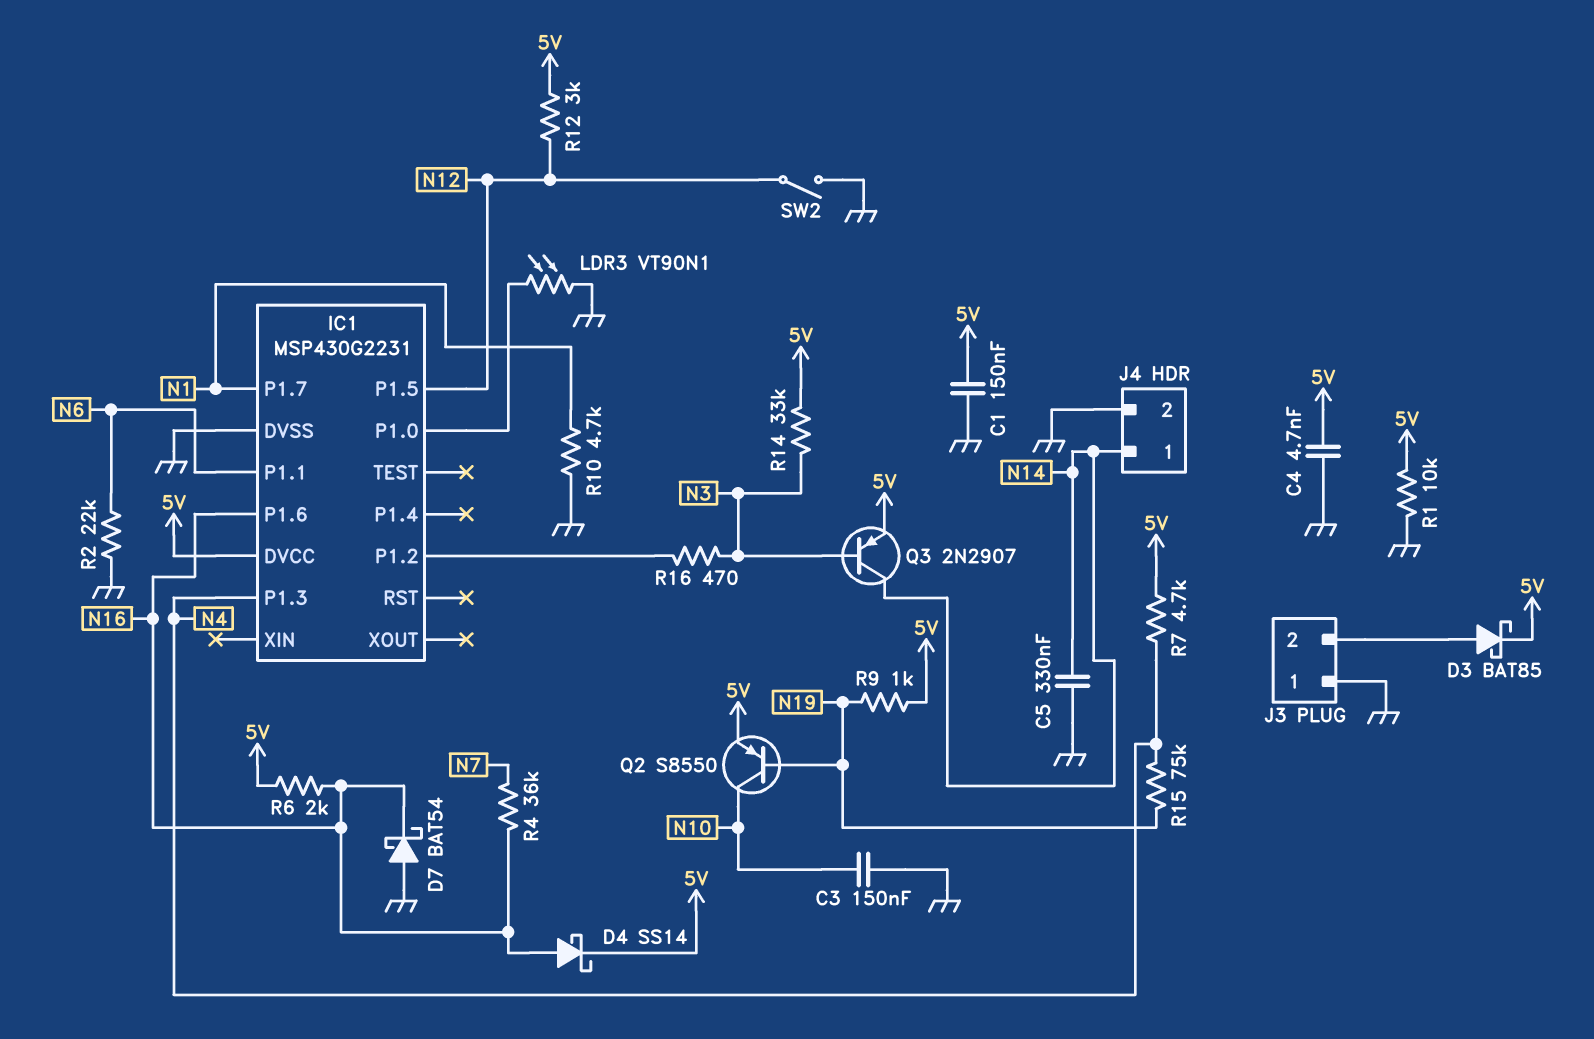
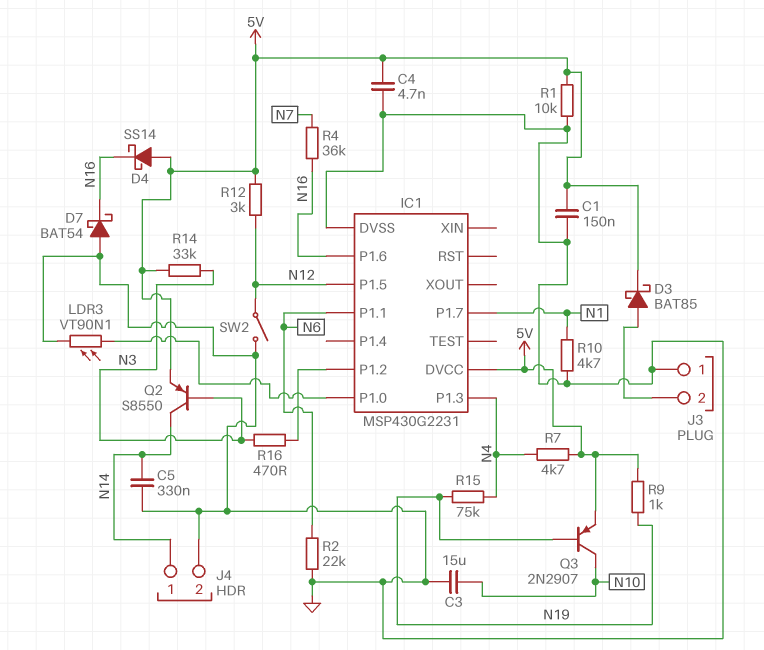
C3: 150nF (GND, N10) -> 15uF (GND, N10)
D4: schottky SS14 (A N16, K 5V) -> schottky SS14 (A 5V, K N16)
Q2: PNP S8550 (B N19, C N10, E 5V) -> PNP S8550 (B N3, C N14, E 5V)
Q3: PNP 2N2907 (B N3, C N14, E 5V) -> PNP 2N2907 (B N19, C N10, E 5V)
R6: 2k (5V, N16) -> none

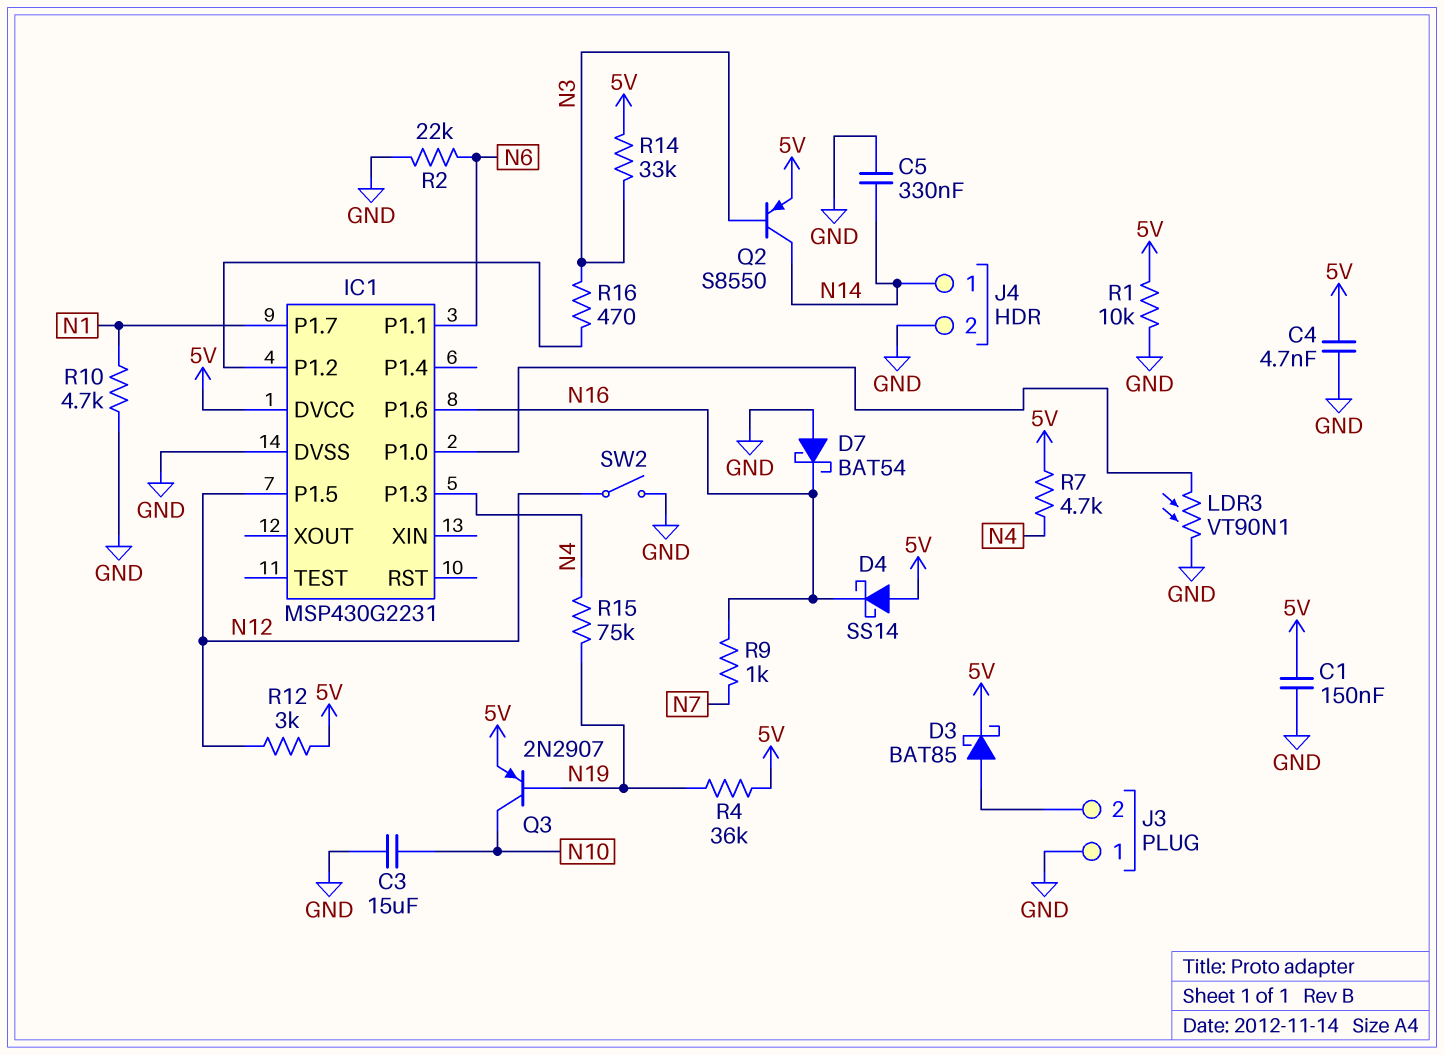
R4: 36k (N7, N16) -> 36k (5V, N19)
R9: 1k (5V, N19) -> 1k (N7, N16)

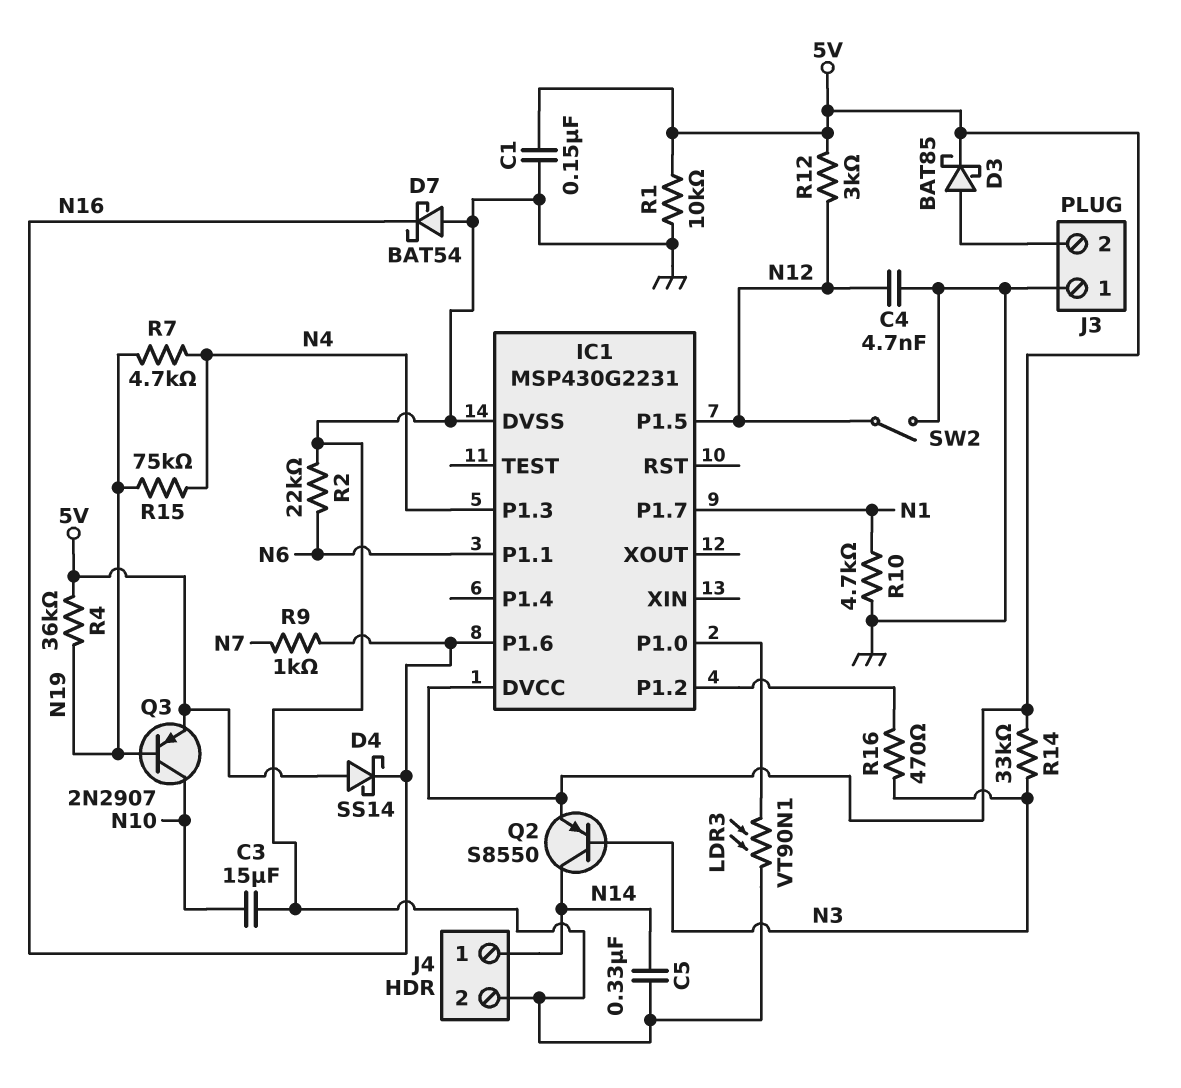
C4: 4.7nF (5V, GND) -> 4.7nF (GND, N12)
R7: 4.7k (5V, N4) -> 4.7k (N4, N19)

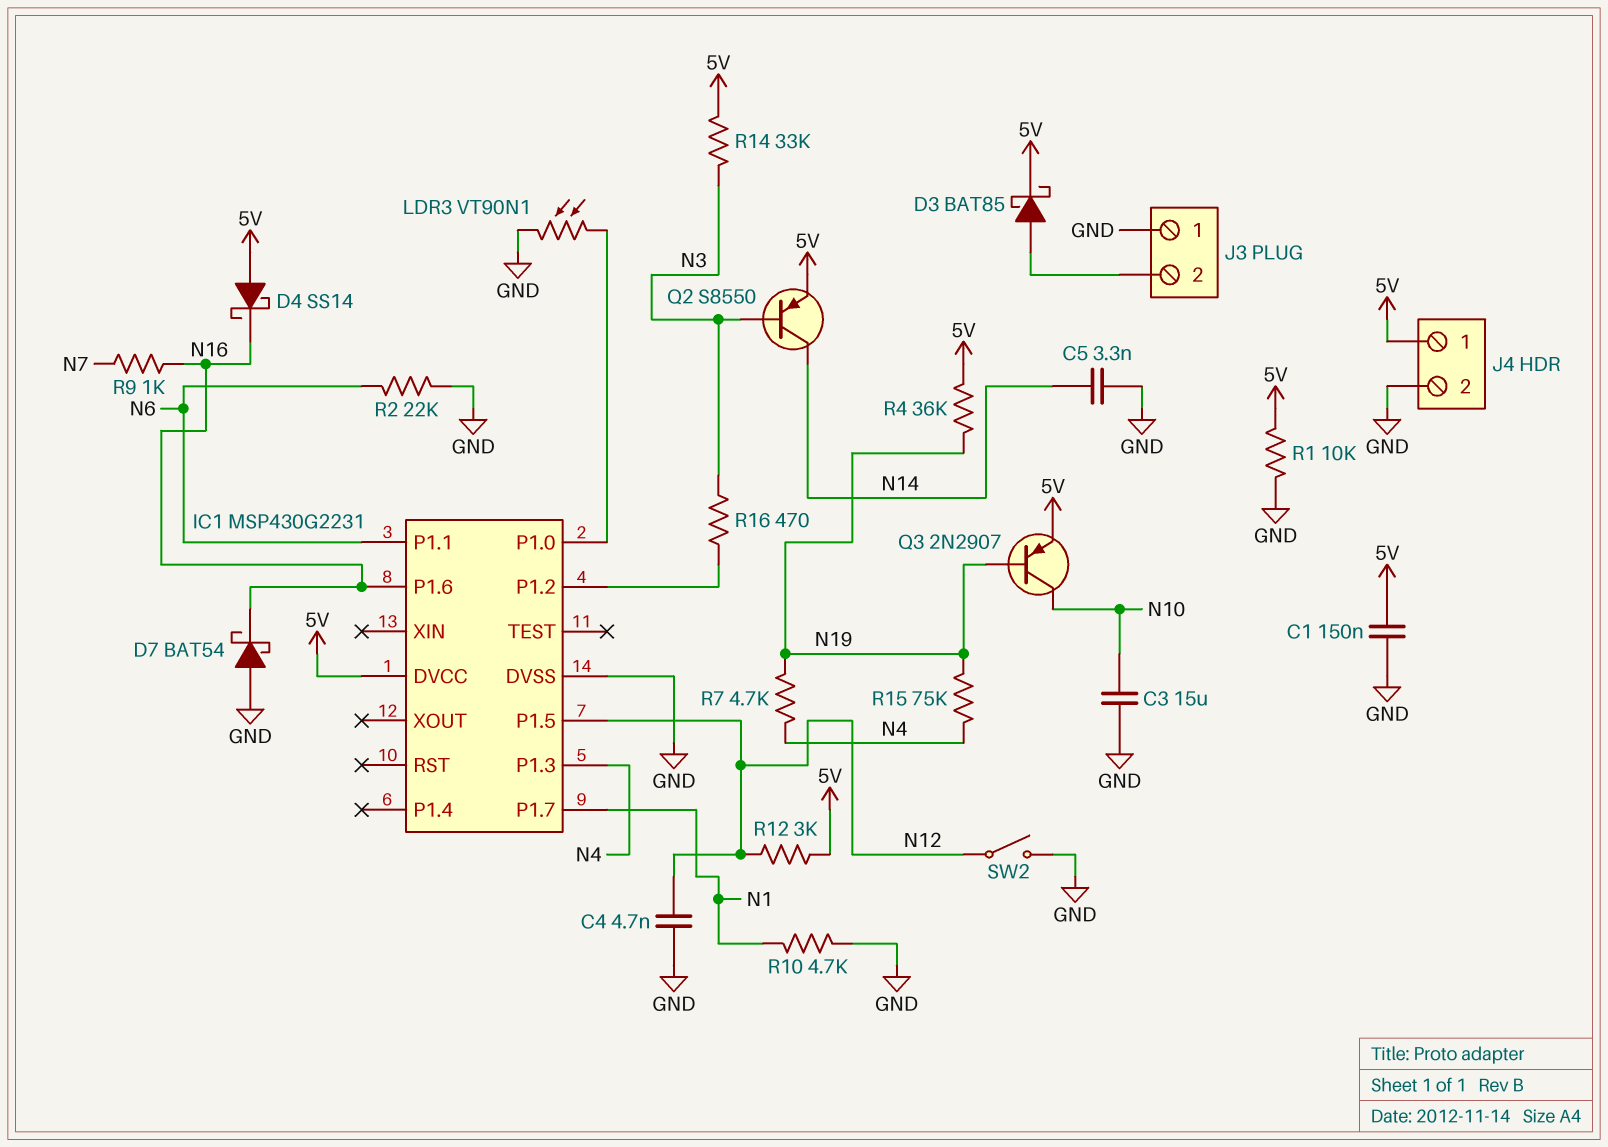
C5: 330nF (GND, N14) -> 3.3nF (GND, N14)
J4 pin 1: N14 -> 5V

